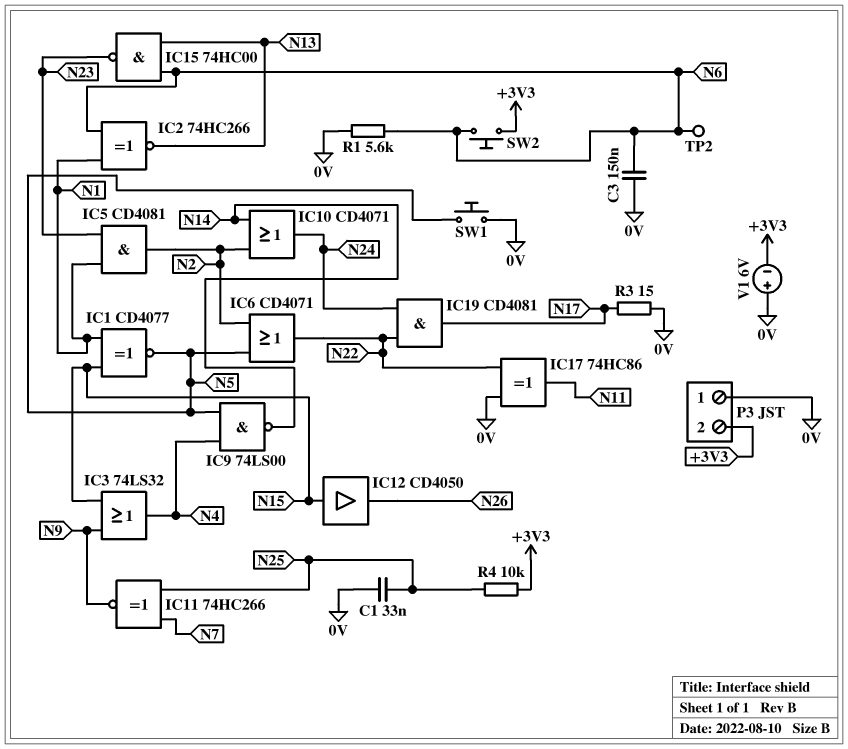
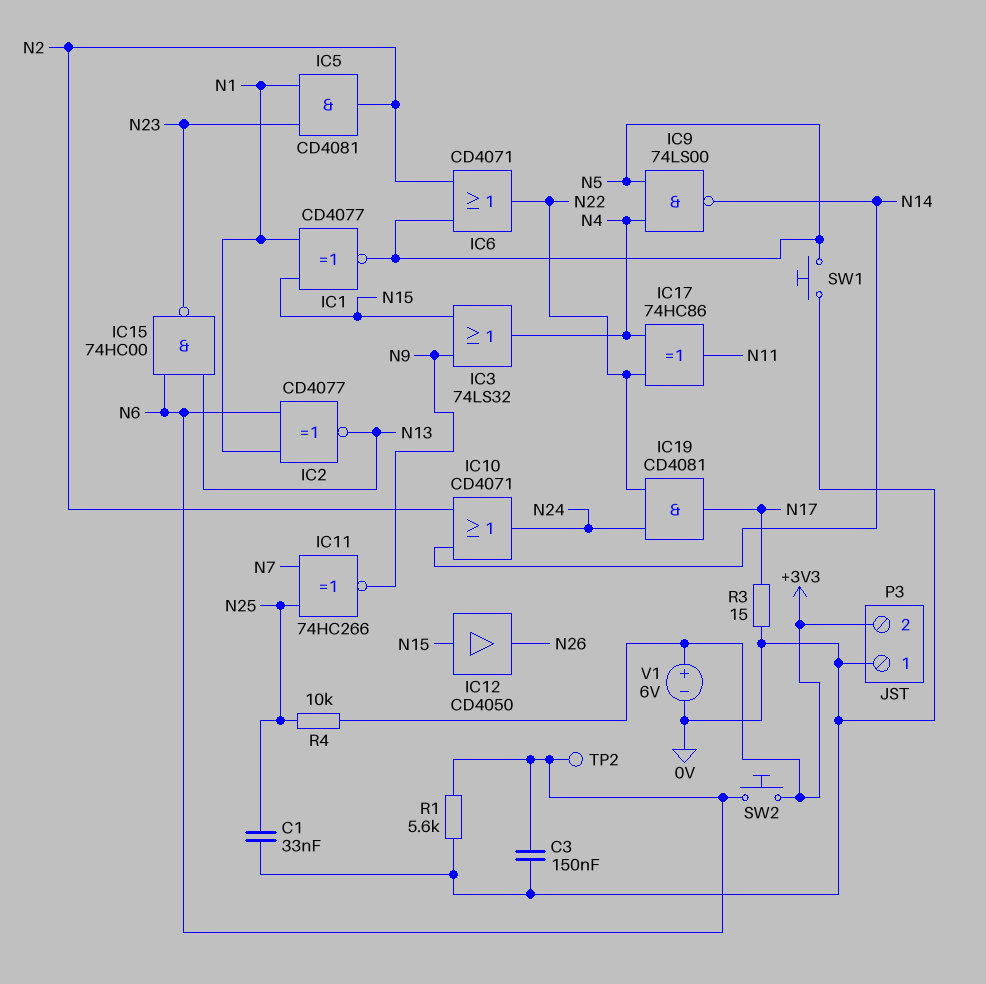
IC2: XNOR 74HC266 (in N1, in N6, out N13) -> XNOR CD4077 (in N1, in N6, out N13)
IC17: XOR 74HC86 (in 0V, in N22, out N11) -> XOR 74HC86 (in N4, in N22, out N11)
V1: 6V (plus 0V, minus +3V3) -> 6V (plus +3V3, minus 0V)

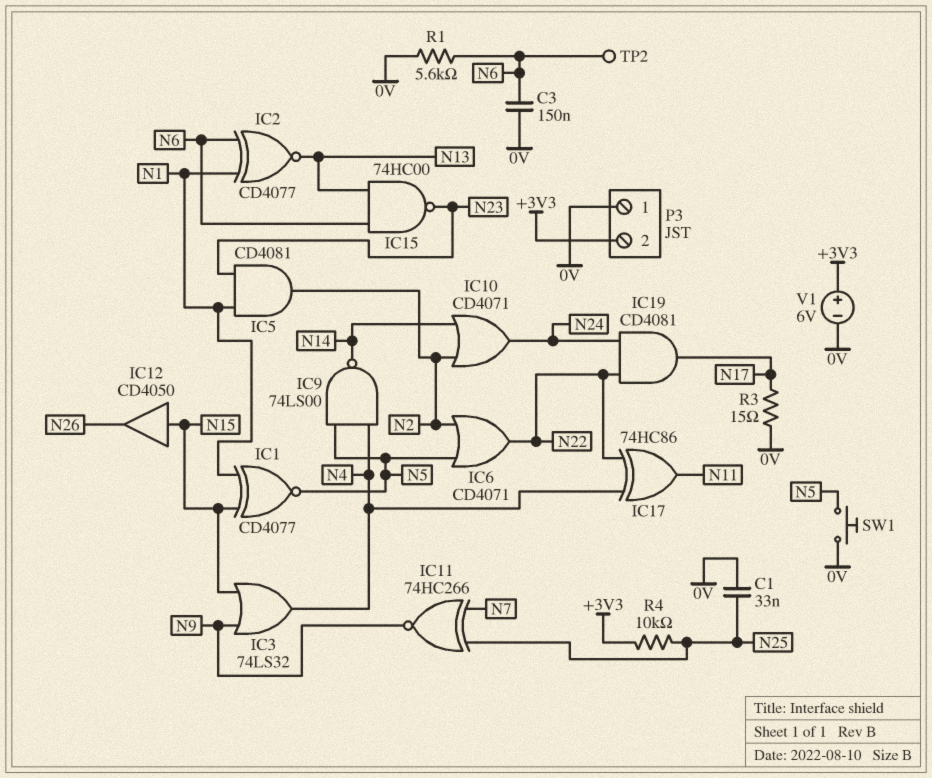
SW2: button (+3V3, N6) -> none

